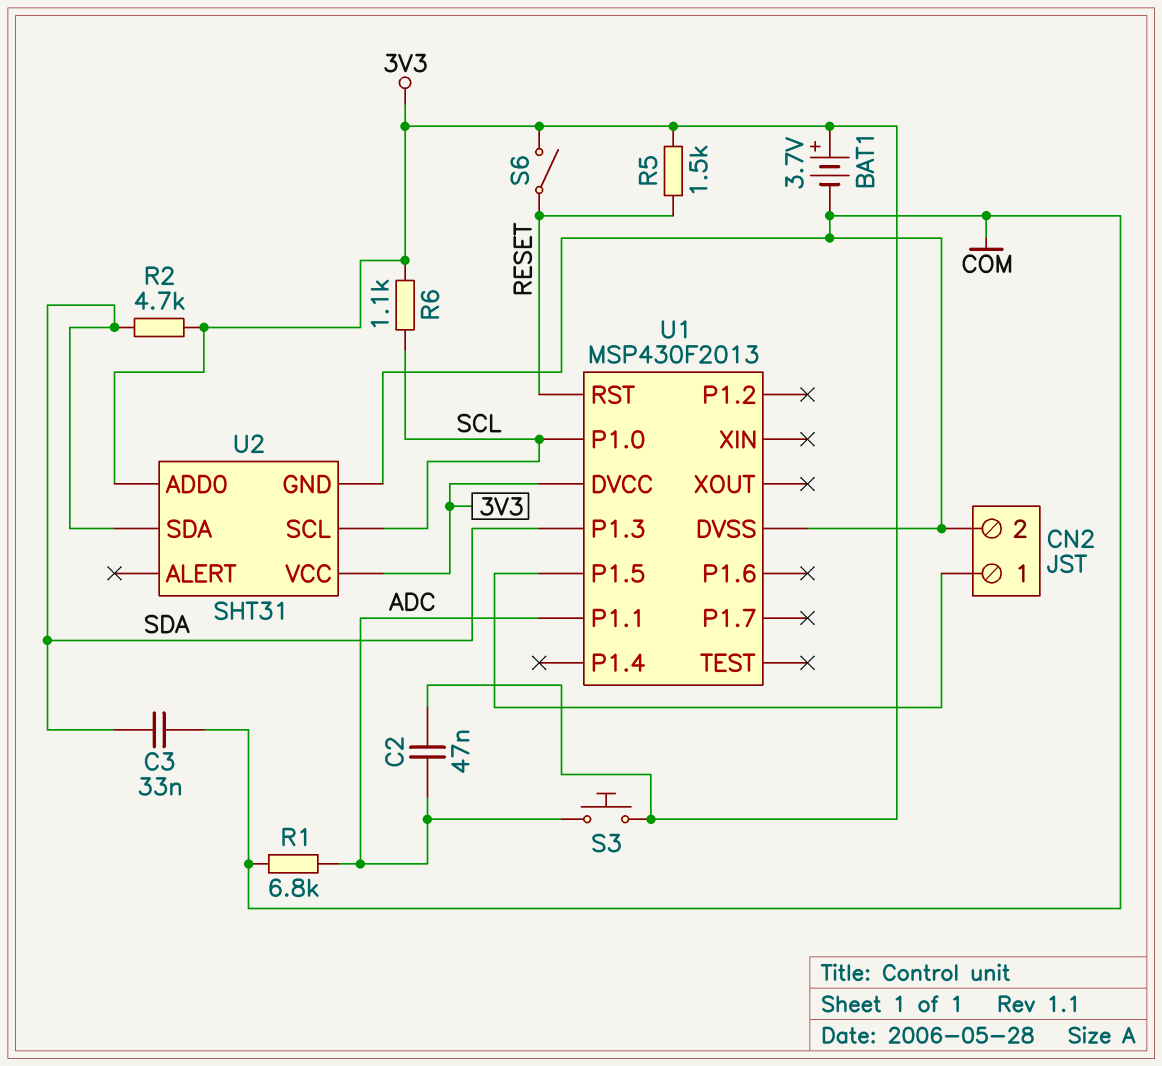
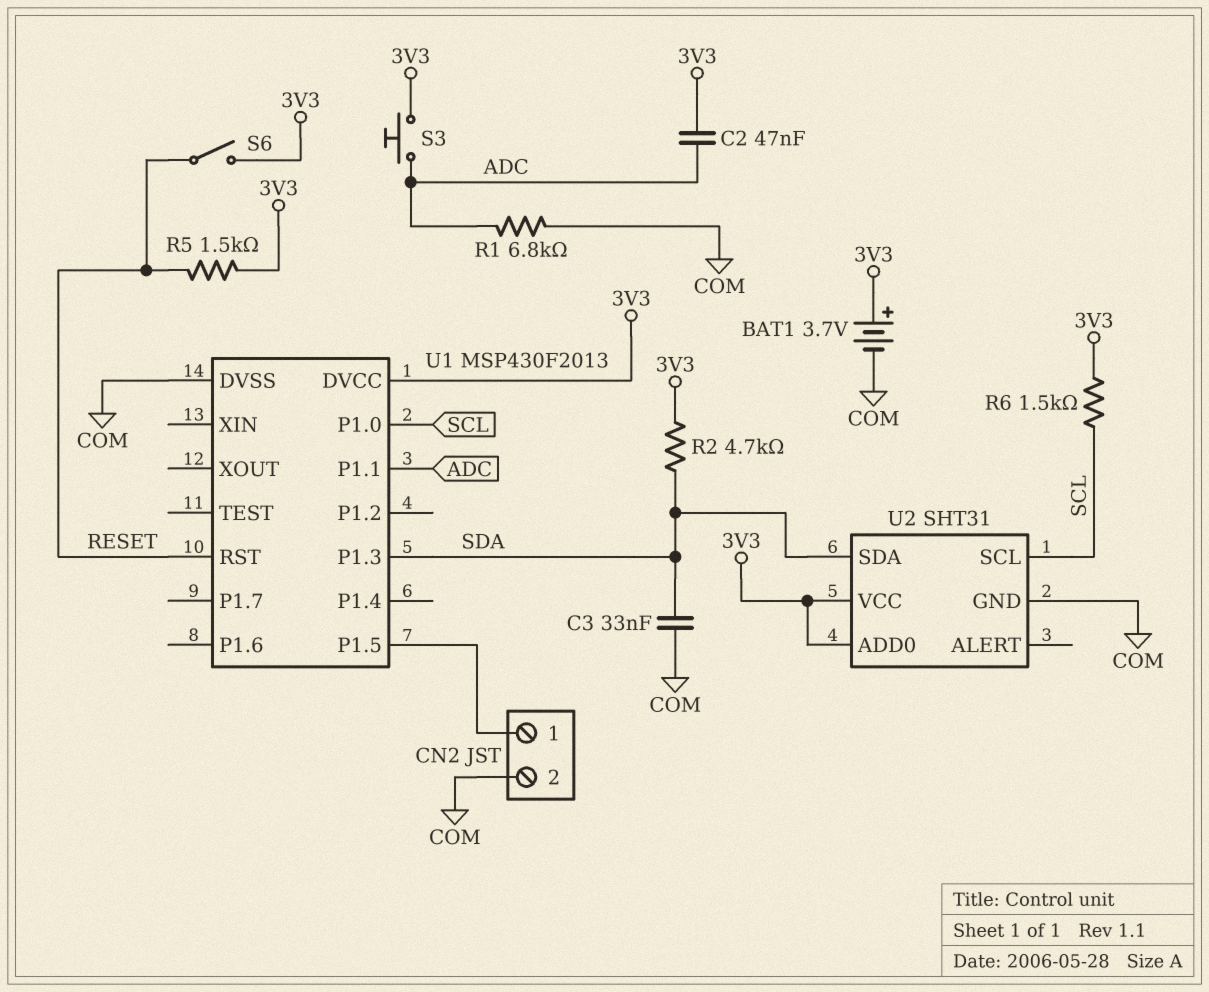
R6: 1.1k (3V3, SCL) -> 1.5k (3V3, SCL)

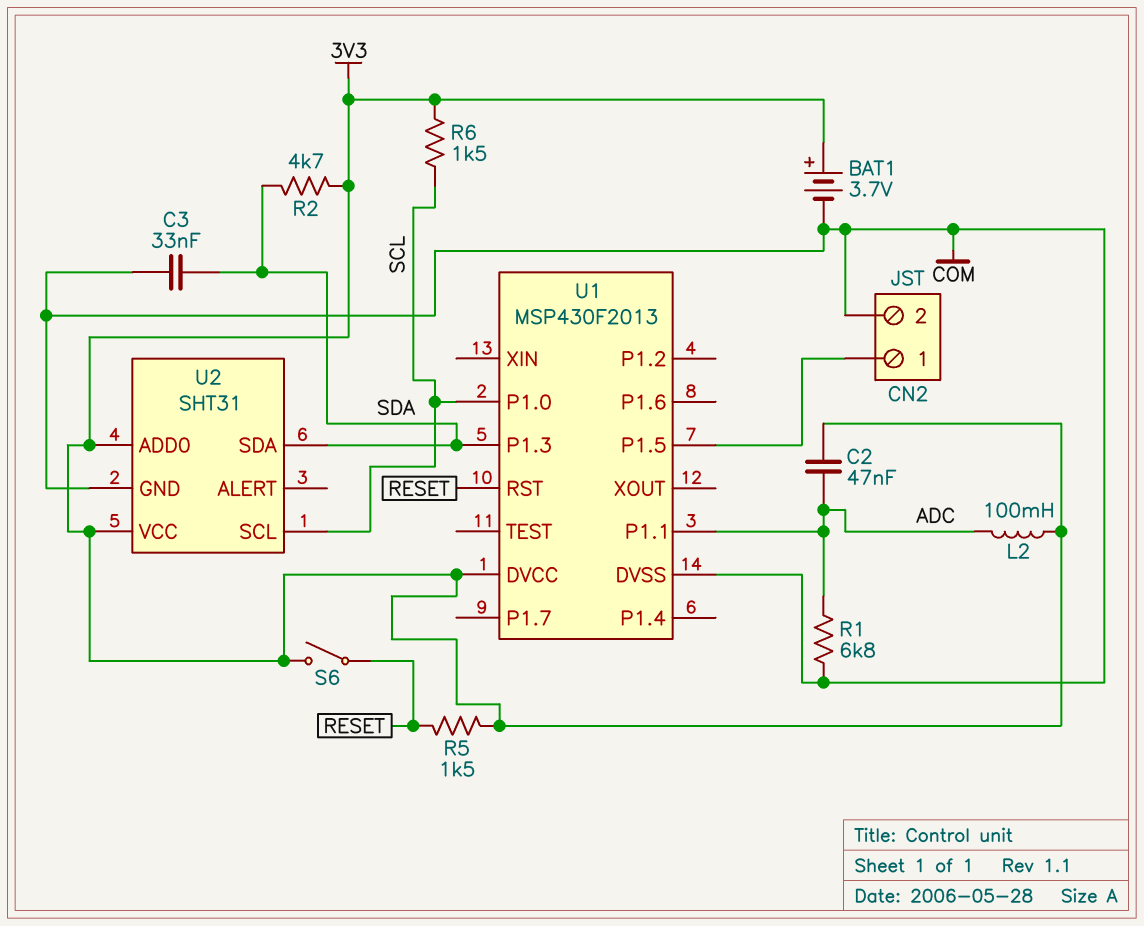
L2: none -> 100mH (3V3, ADC)
S3: button (3V3, ADC) -> none

